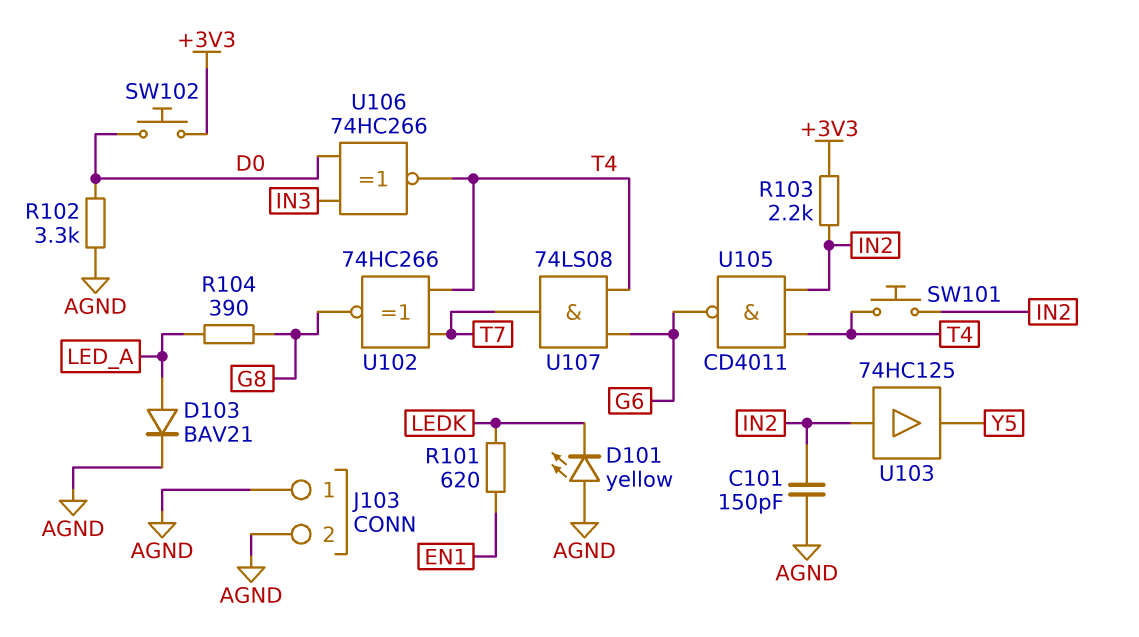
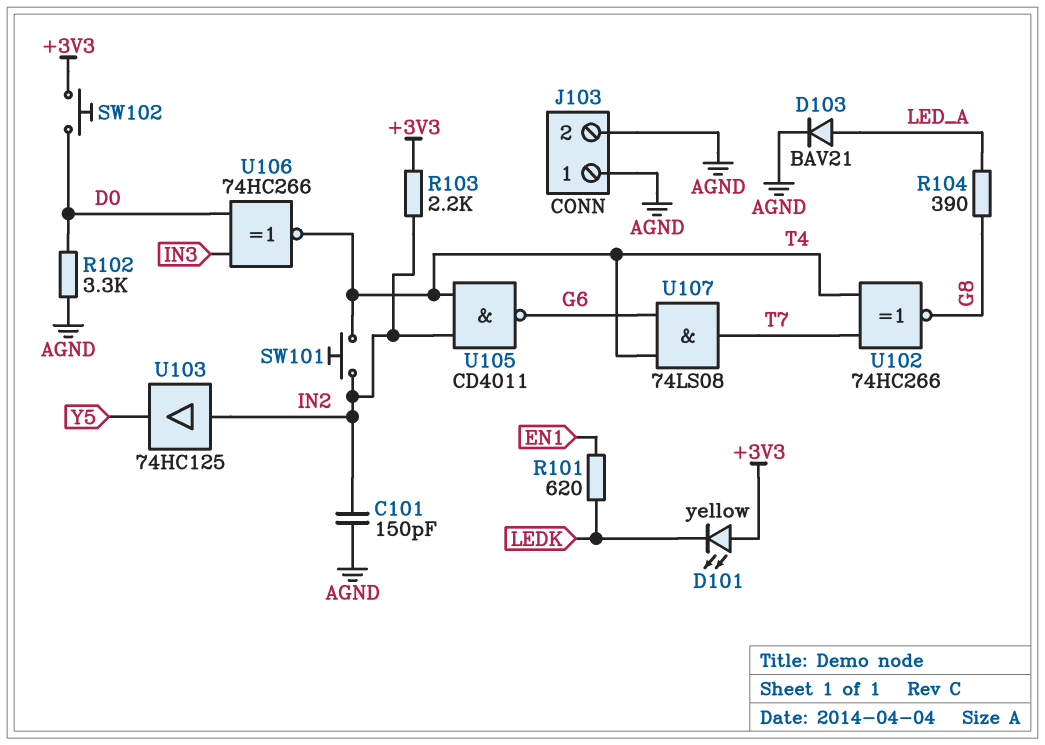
D101: LED yellow (A AGND, K LEDK) -> LED yellow (A +3V3, K LEDK)

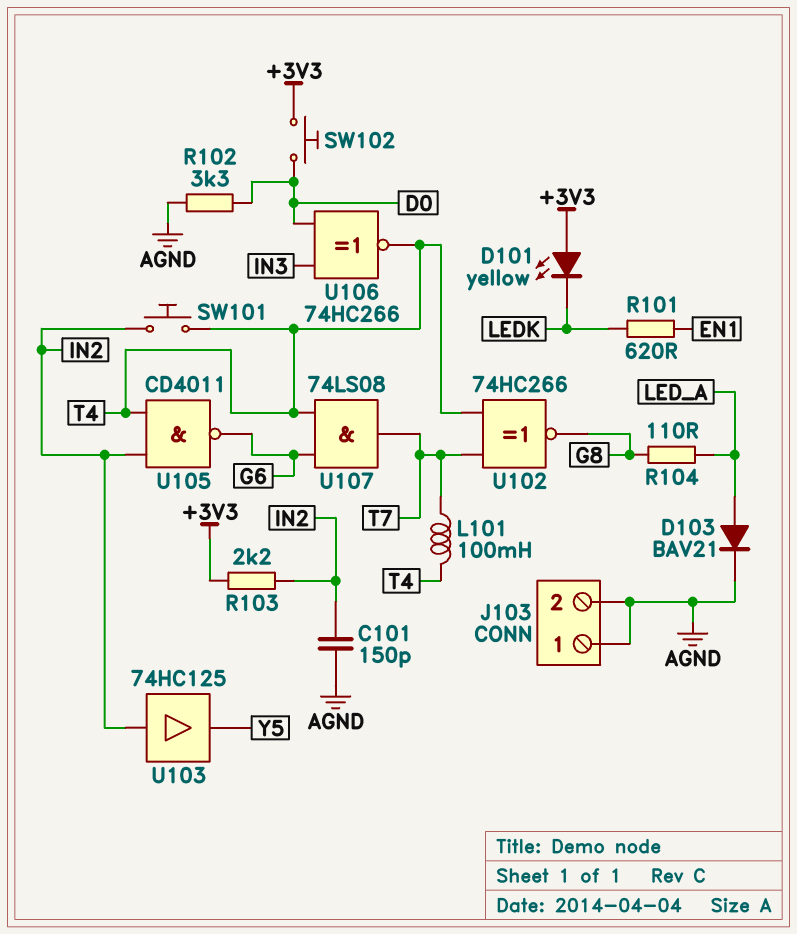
L101: none -> 100mH (T4, T7)
R104: 390 (G8, LED_A) -> 110 (G8, LED_A)

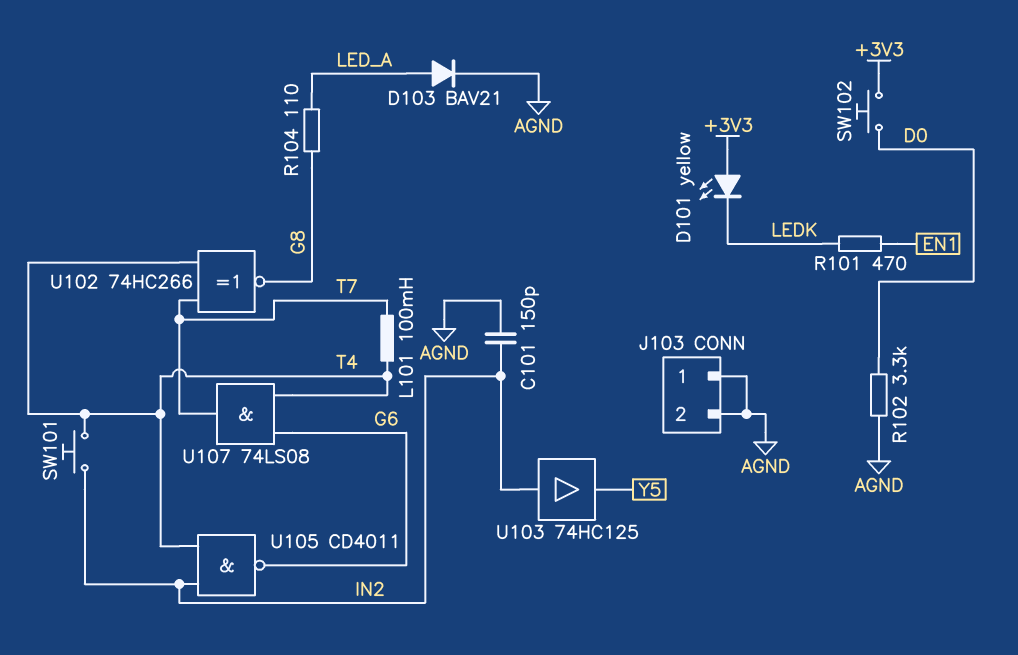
R101: 620 (EN1, LEDK) -> 470 (EN1, LEDK)
R103: 2.2k (+3V3, IN2) -> none
U106: XNOR 74HC266 (in D0, in IN3, out T4) -> none

